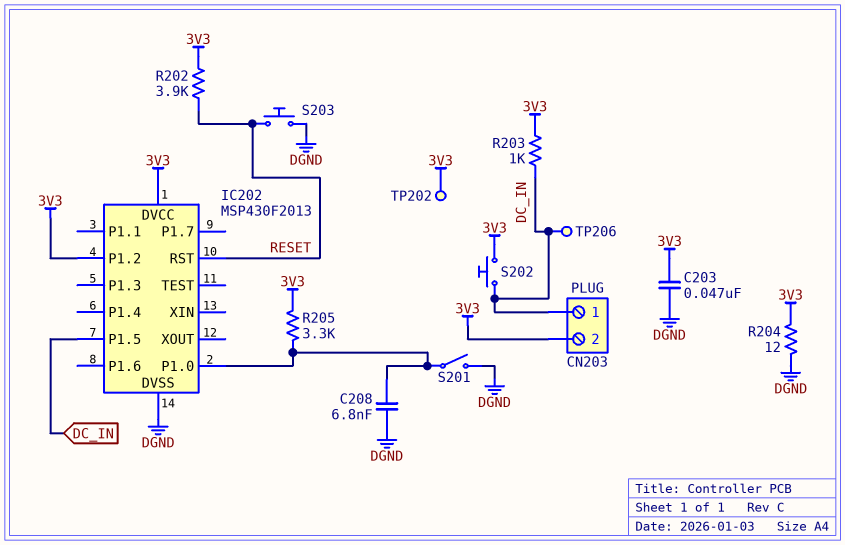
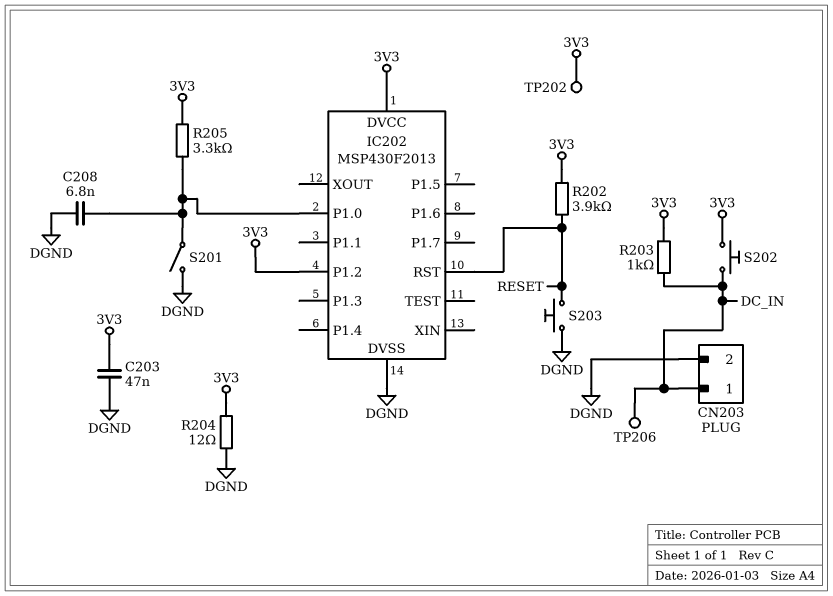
CN203 pin 2: 3V3 -> DGND
IC202 pin P1.5: DC_IN -> none

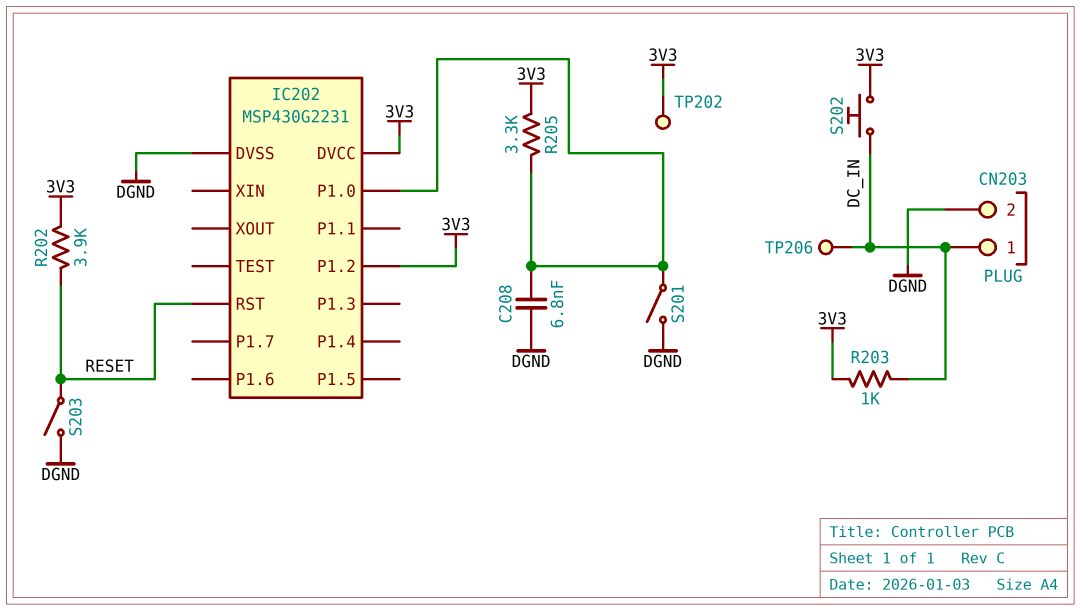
C203: 47nF (3V3, DGND) -> none
IC202: MSP430F2013 -> MSP430G2231
R204: 12 (3V3, DGND) -> none
S203: button (DGND, RESET) -> switch (DGND, RESET)

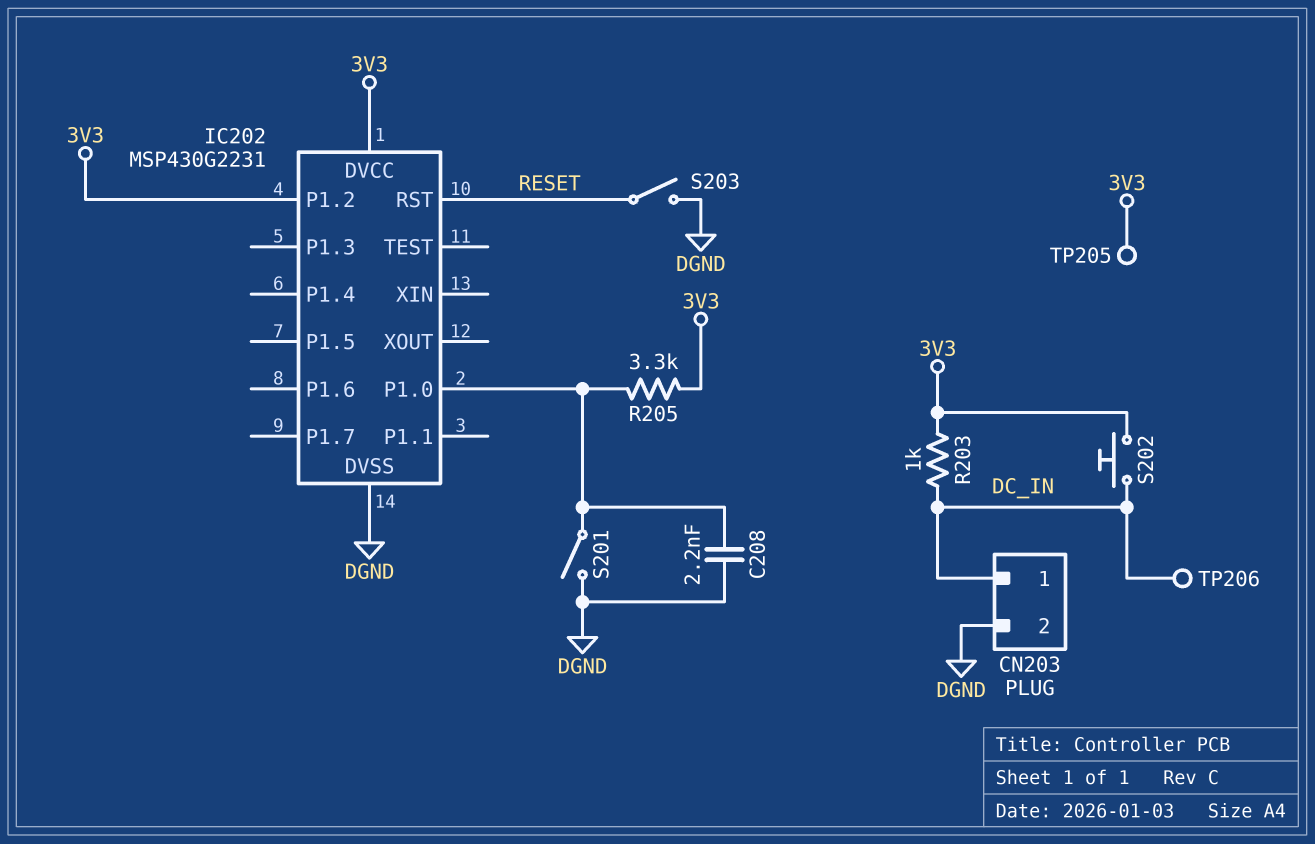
C208: 6.8nF (DGND, IC202/P1.0) -> 2.2nF (DGND, IC202/P1.0)
R202: 3.9k (3V3, RESET) -> none
TP202: test point (3V3) -> none
TP205: none -> test point (3V3)

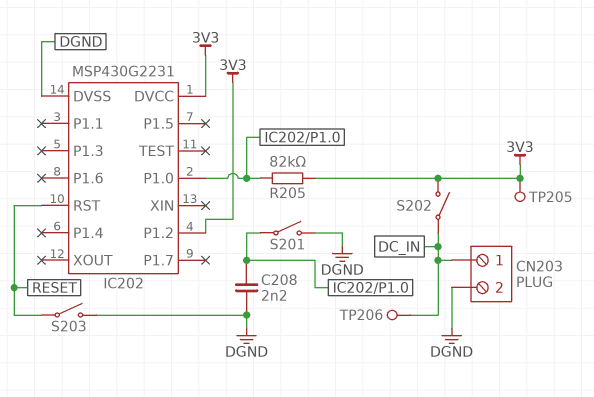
R203: 1k (3V3, DC_IN) -> none
R205: 3.3k (3V3, IC202/P1.0) -> 82k (3V3, IC202/P1.0)
S202: button (3V3, DC_IN) -> switch (3V3, DC_IN)

